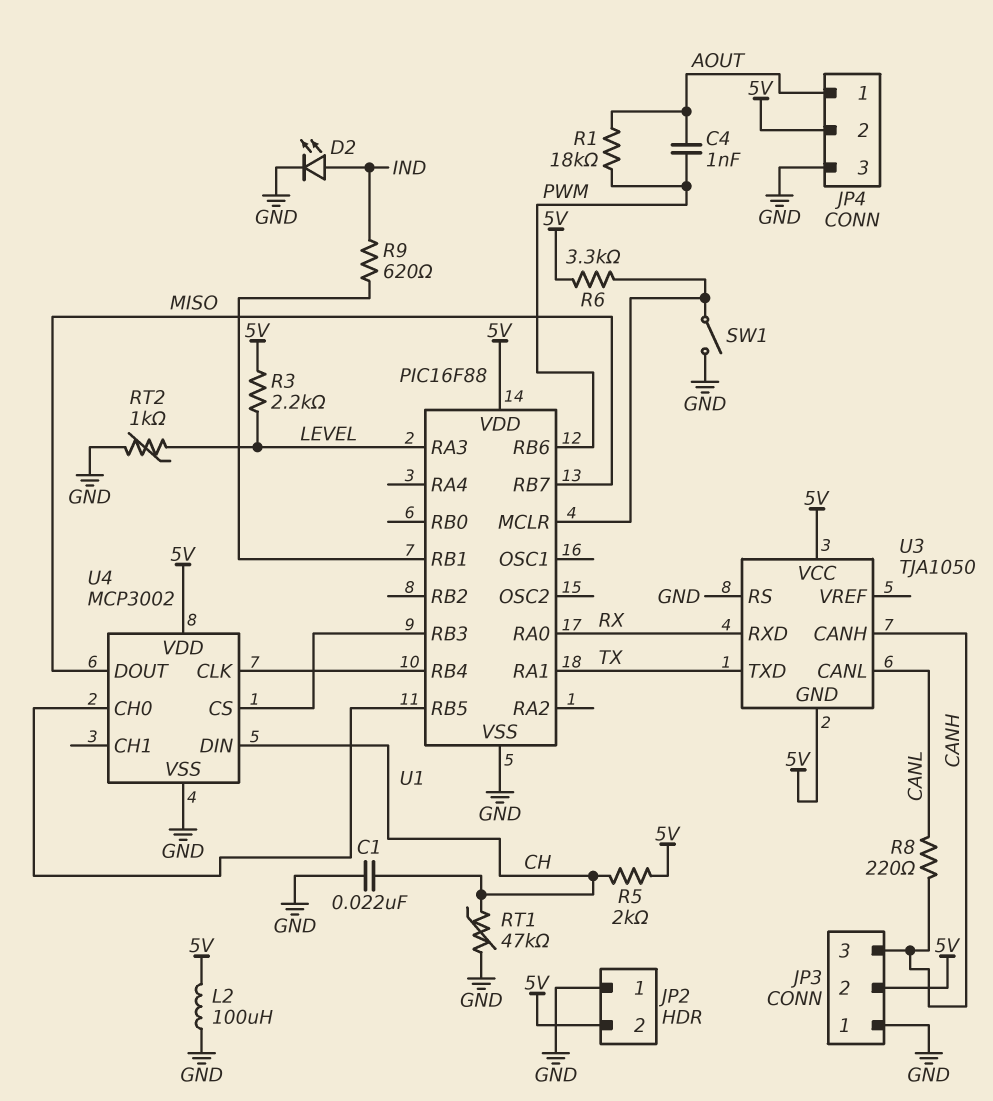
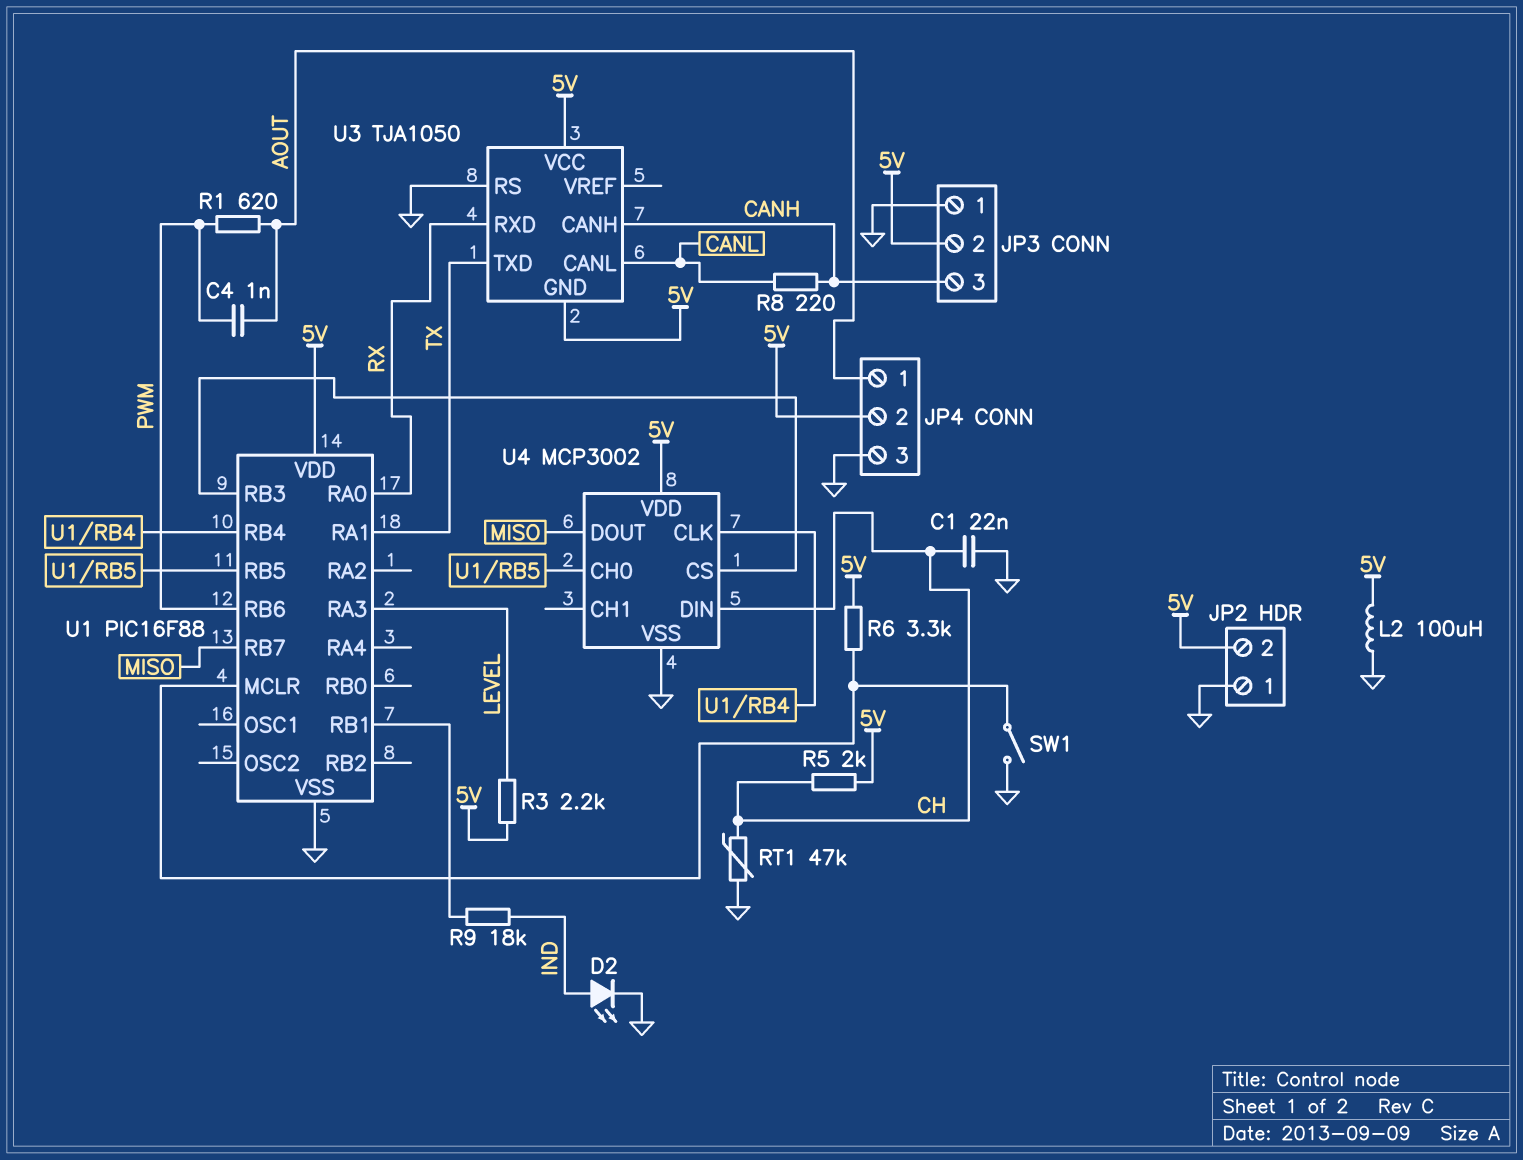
R1: 18k (AOUT, PWM) -> 620 (AOUT, PWM)
R9: 620 (IND, U1/RB1) -> 18k (IND, U1/RB1)
RT2: 1k (GND, LEVEL) -> none

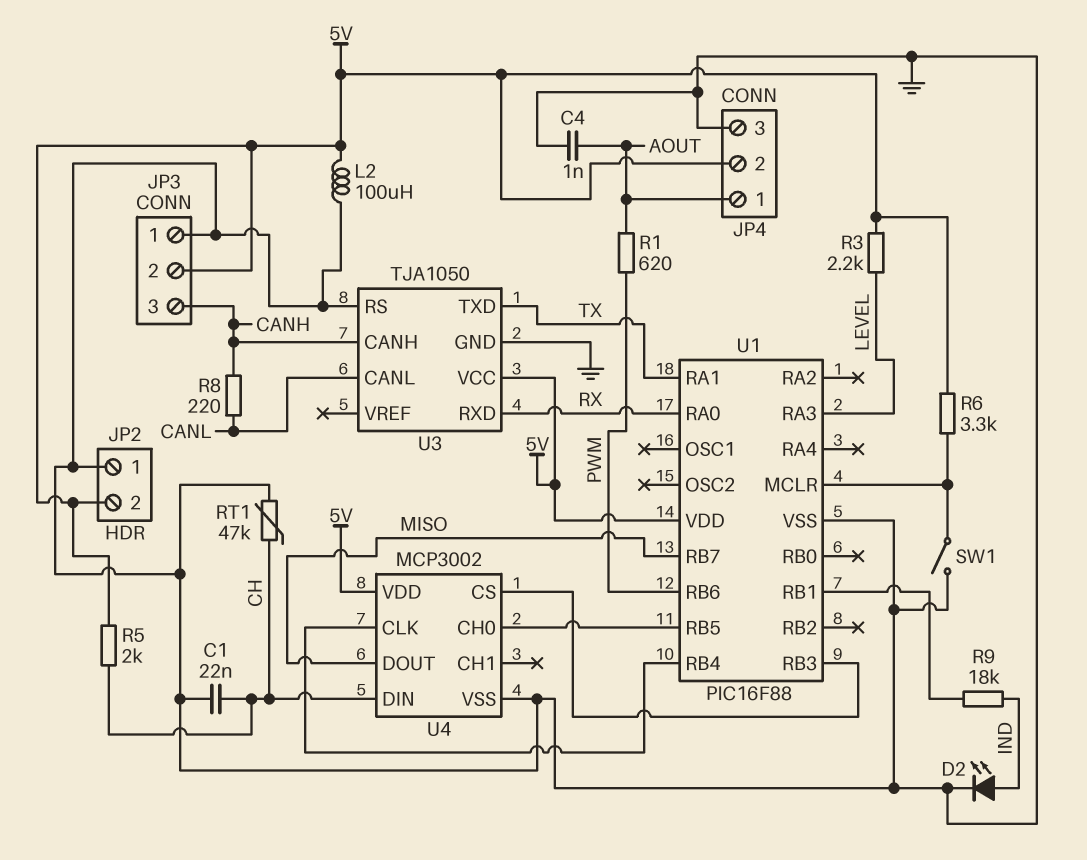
C4: 1nF (AOUT, PWM) -> 1nF (AOUT, GND)
U3 pin GND: 5V -> GND

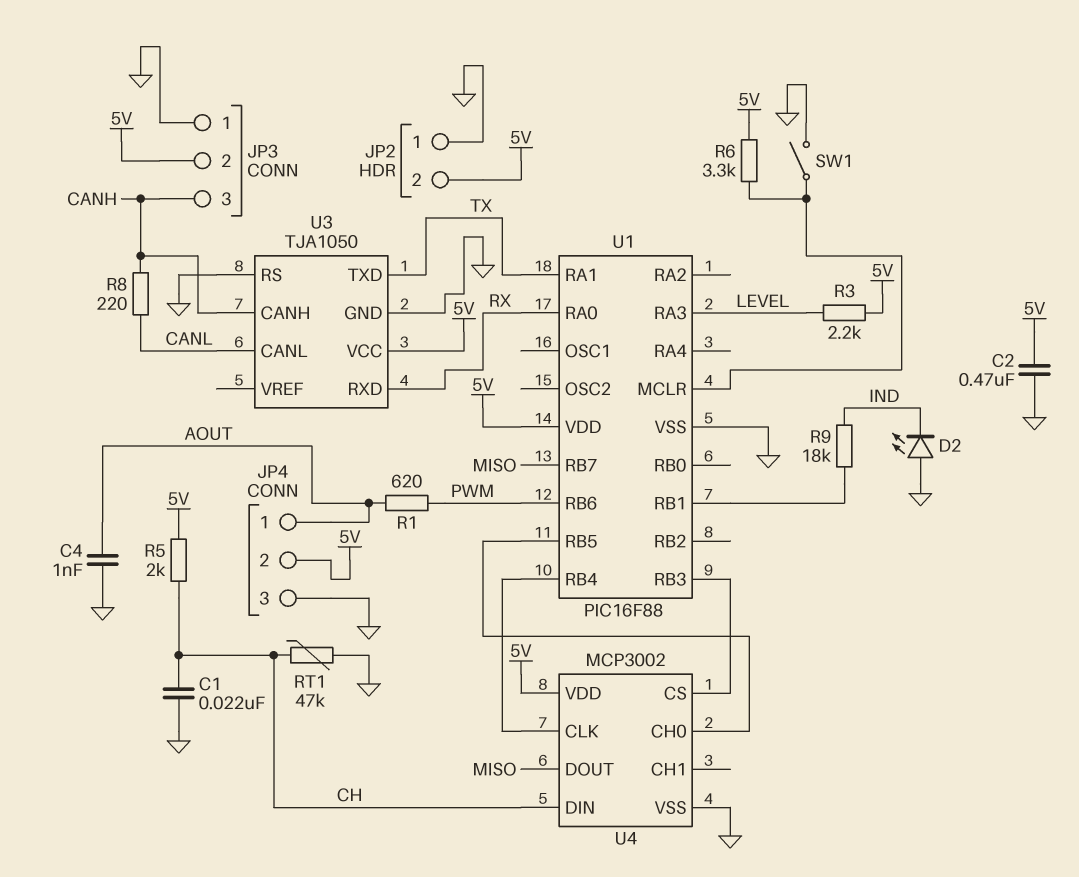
C2: none -> 470nF (5V, GND)
D2: LED (A IND, K GND) -> LED (A GND, K IND)
L2: 100uH (5V, GND) -> none

